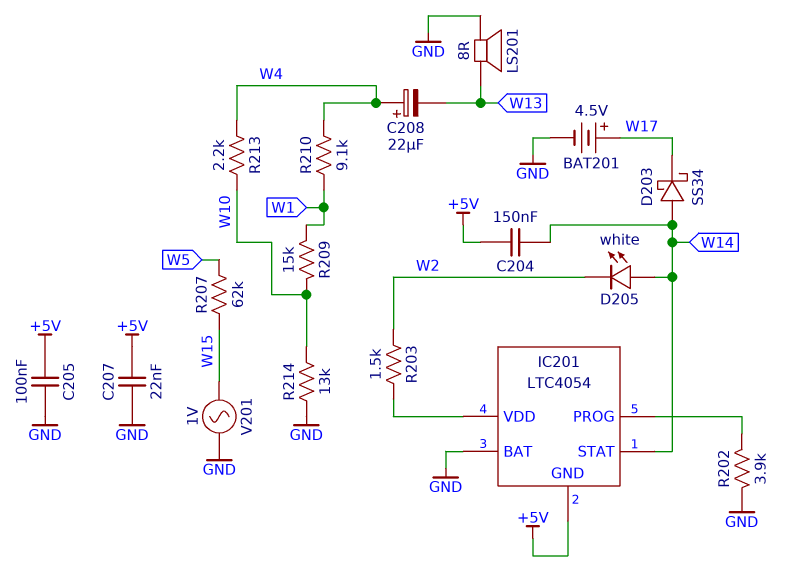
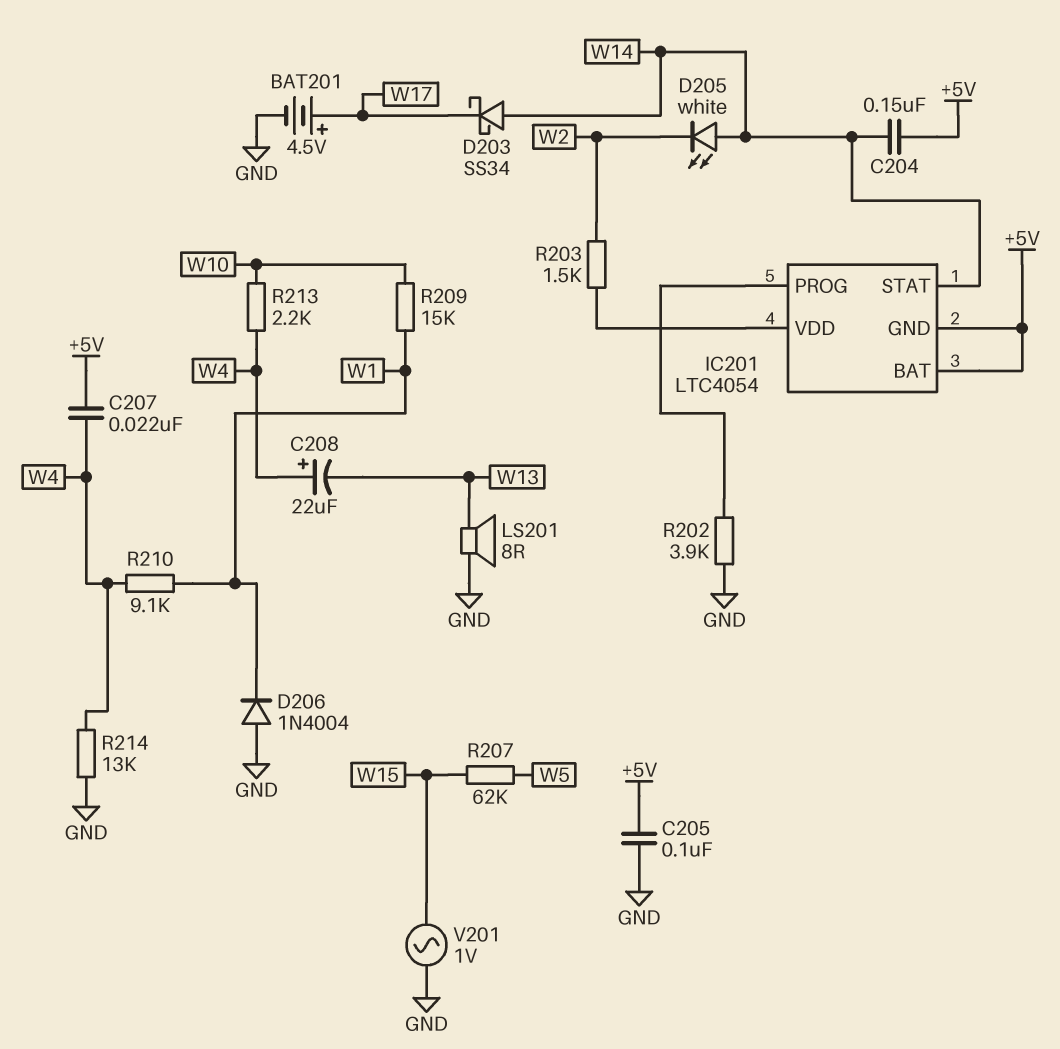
C207: 22nF (+5V, GND) -> 22nF (+5V, W4)
D206: none -> diode 1N4004 (A GND, K W1)
IC201 pin BAT: GND -> +5V
R214: 13k (GND, W10) -> 13k (GND, W4)

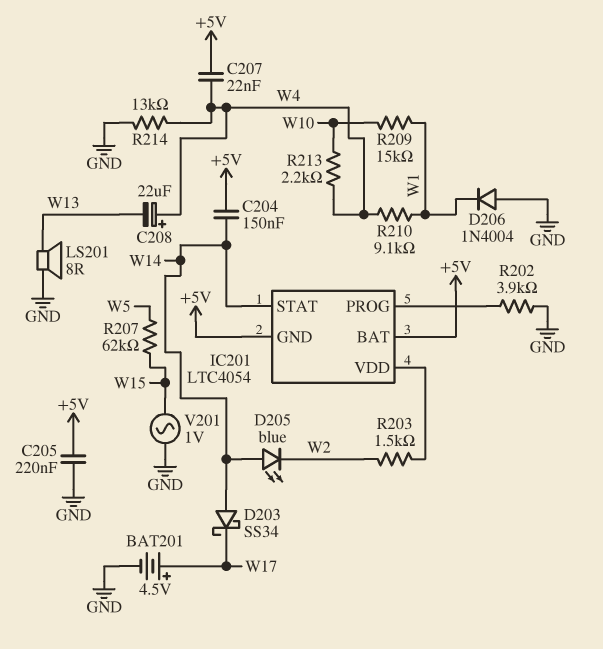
C205: 100nF (+5V, GND) -> 220nF (+5V, GND)
D205: LED white (A W14, K W2) -> LED blue (A W14, K W2)

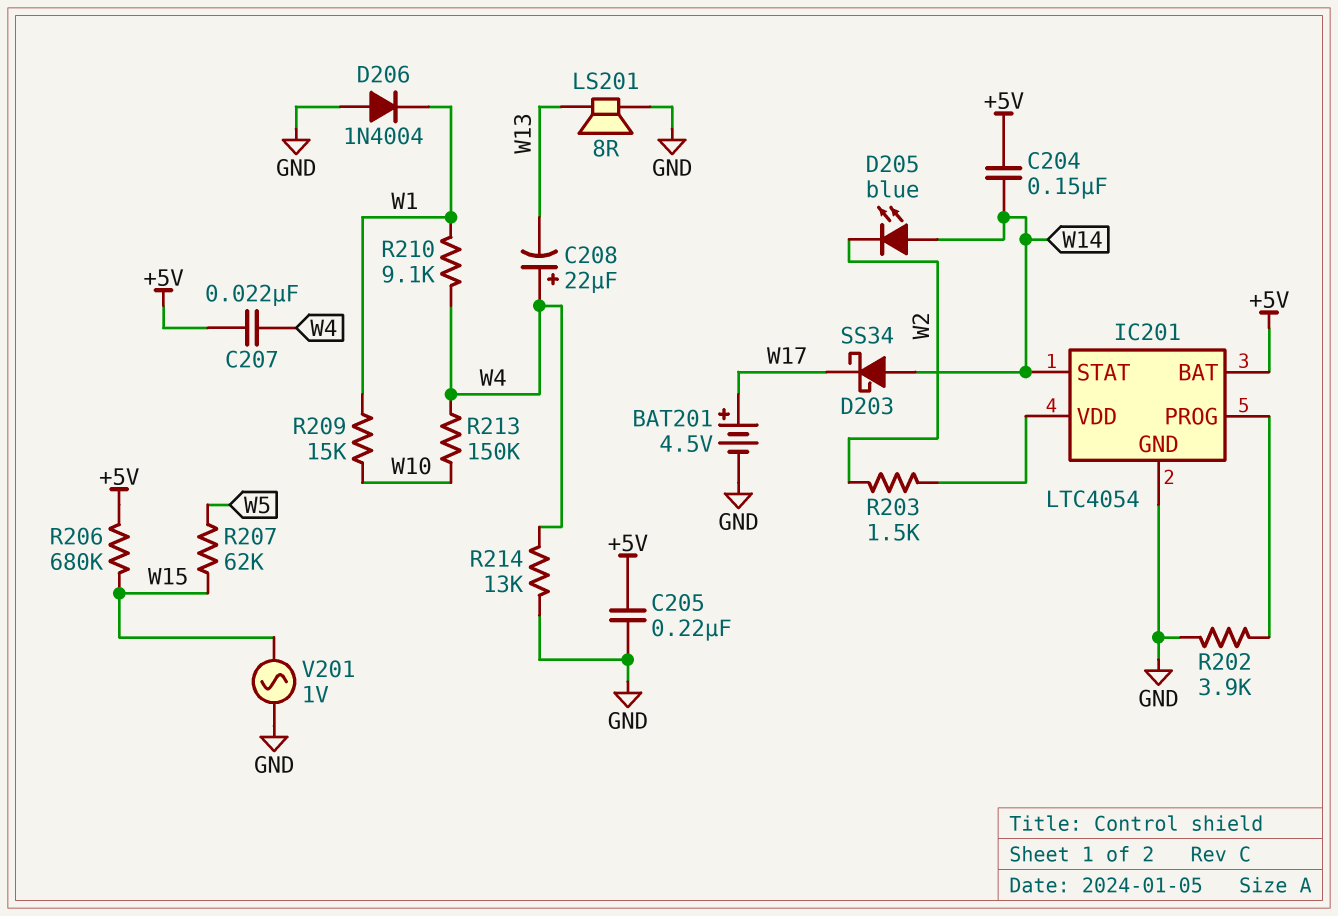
IC201 pin GND: +5V -> GND
R206: none -> 680k (+5V, W15)
R213: 2.2k (W4, W10) -> 150k (W4, W10)

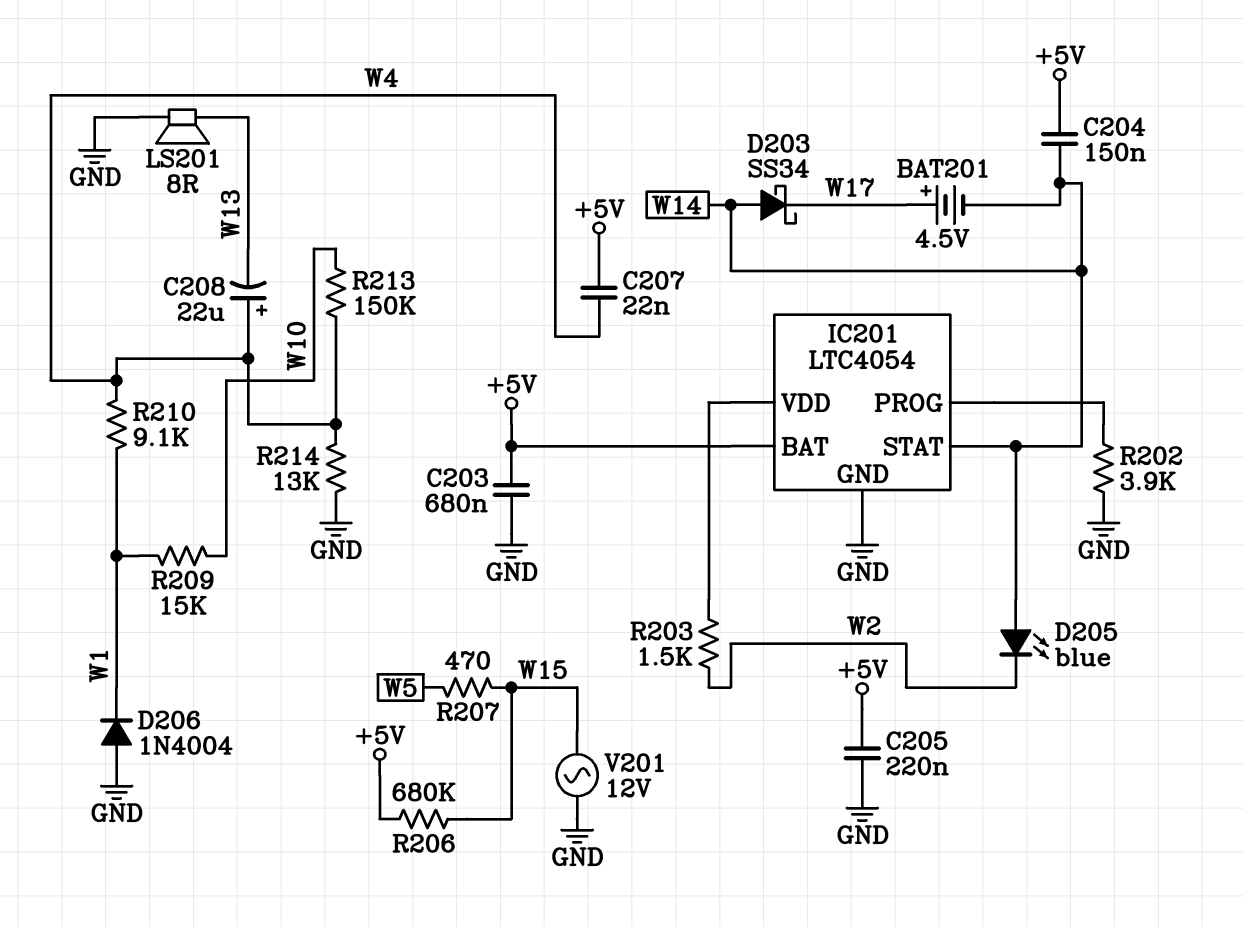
BAT201: 4.5V (plus W17, minus GND) -> 4.5V (plus W17, minus W14)
C203: none -> 680nF (+5V, GND)
R207: 62k (W5, W15) -> 470 (W5, W15)
V201: AC 1V (GND, W15) -> AC 12V (GND, W15)

